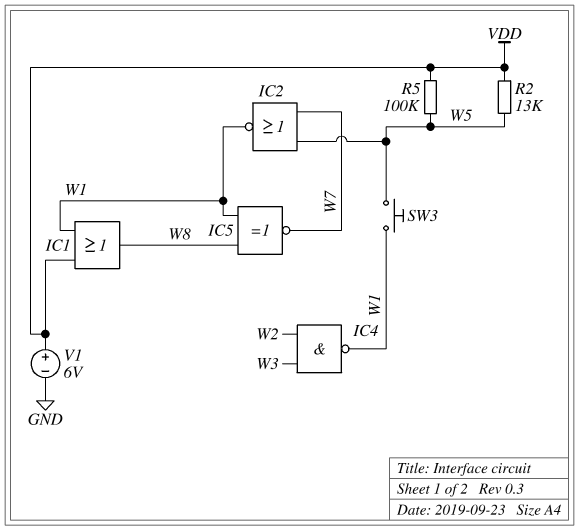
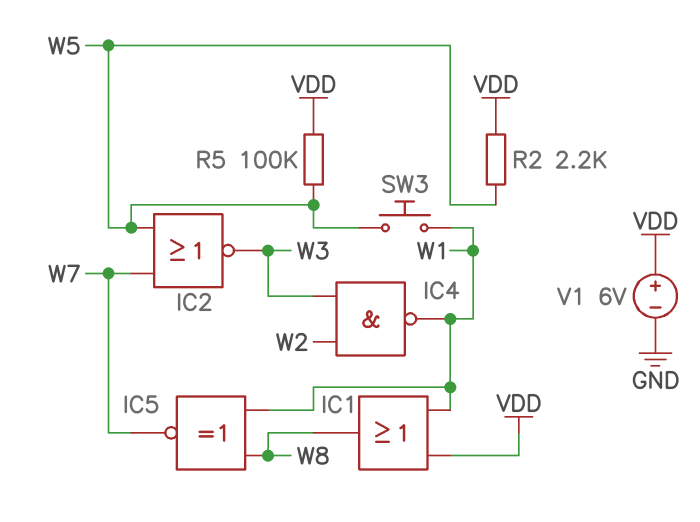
IC2: NOR (in W5, in W7, out W1) -> NOR (in W5, in W7, out W3)
R2: 13k (VDD, W5) -> 2.2k (VDD, W5)

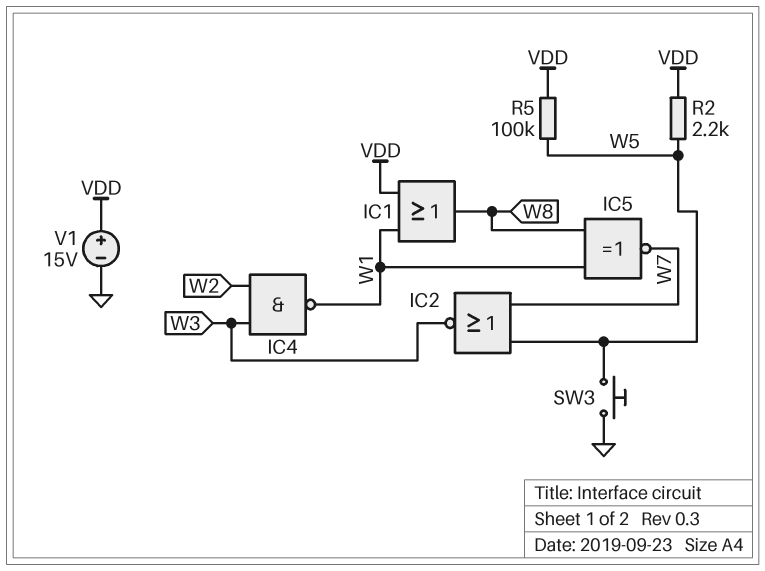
SW3: button (W1, W5) -> button (GND, W5)
V1: 6V (plus VDD, minus GND) -> 15V (plus VDD, minus GND)

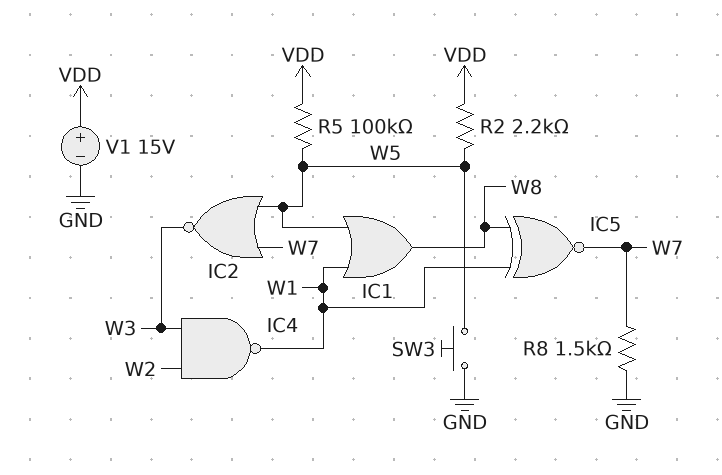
IC1: OR (in VDD, in W1, out W8) -> OR (in W1, in W5, out W8)
R8: none -> 1.5k (GND, W7)

